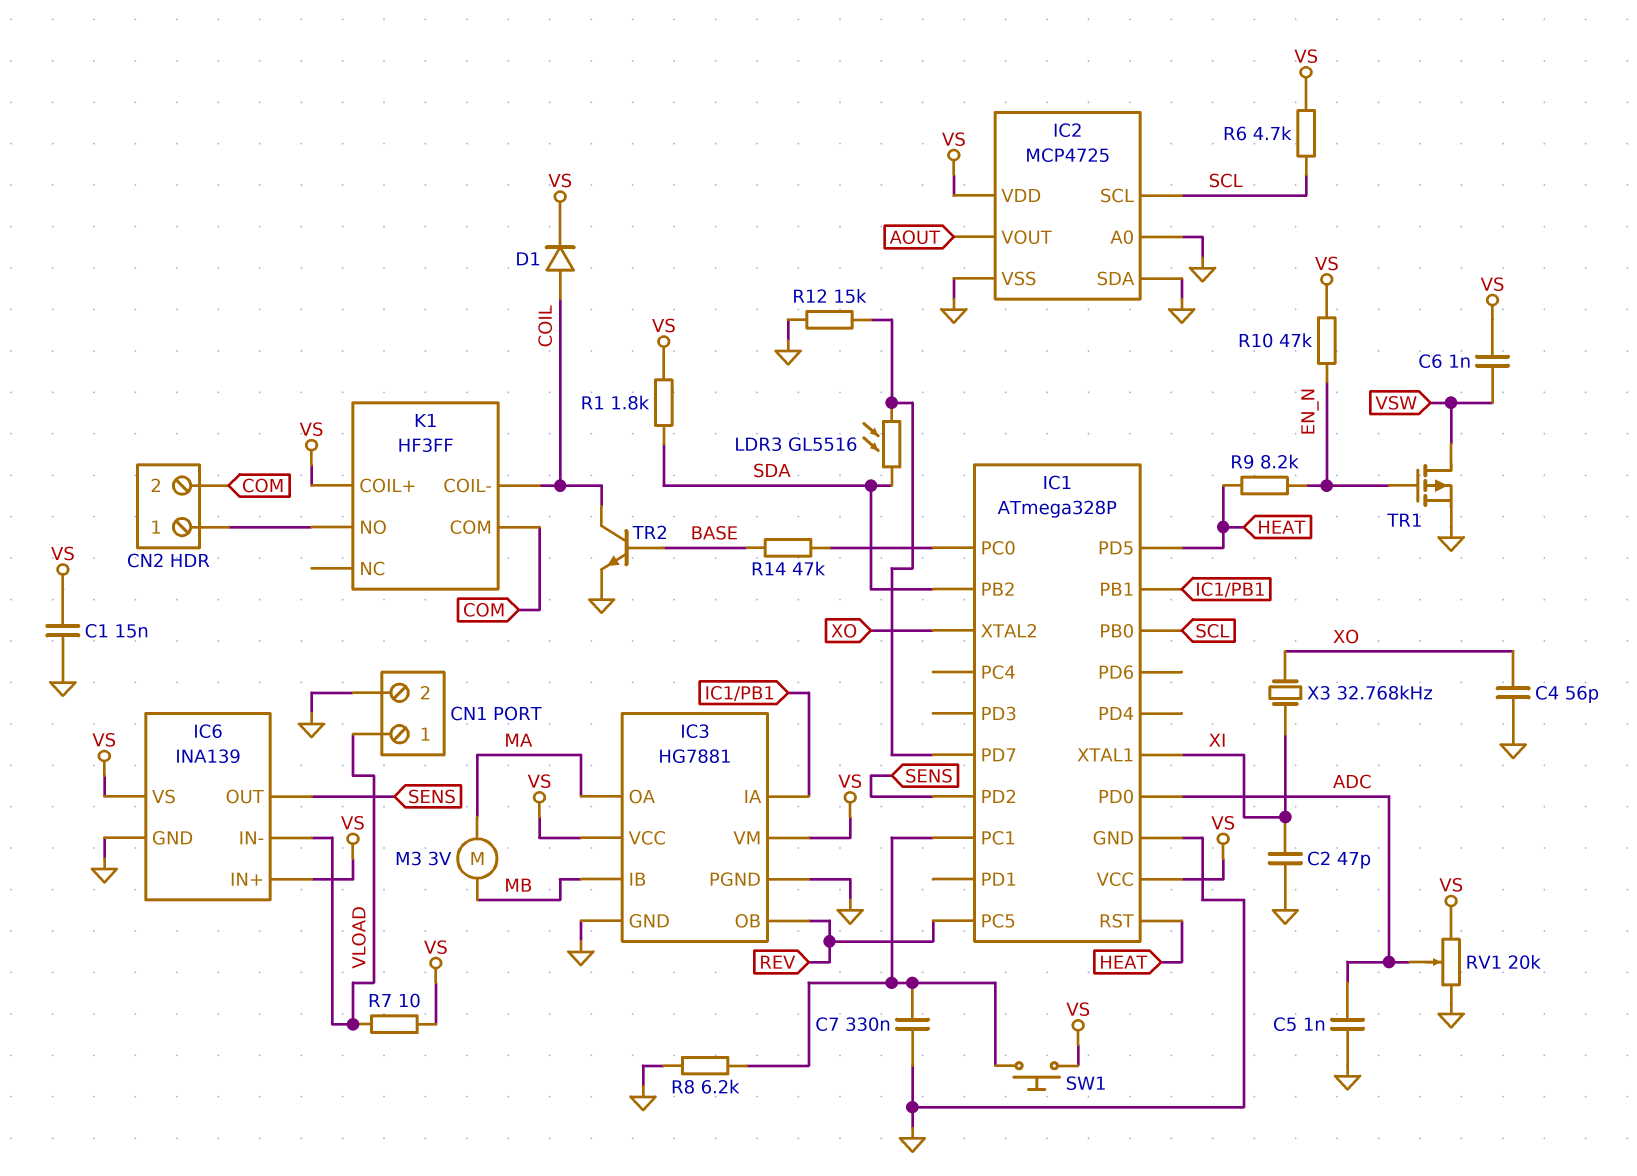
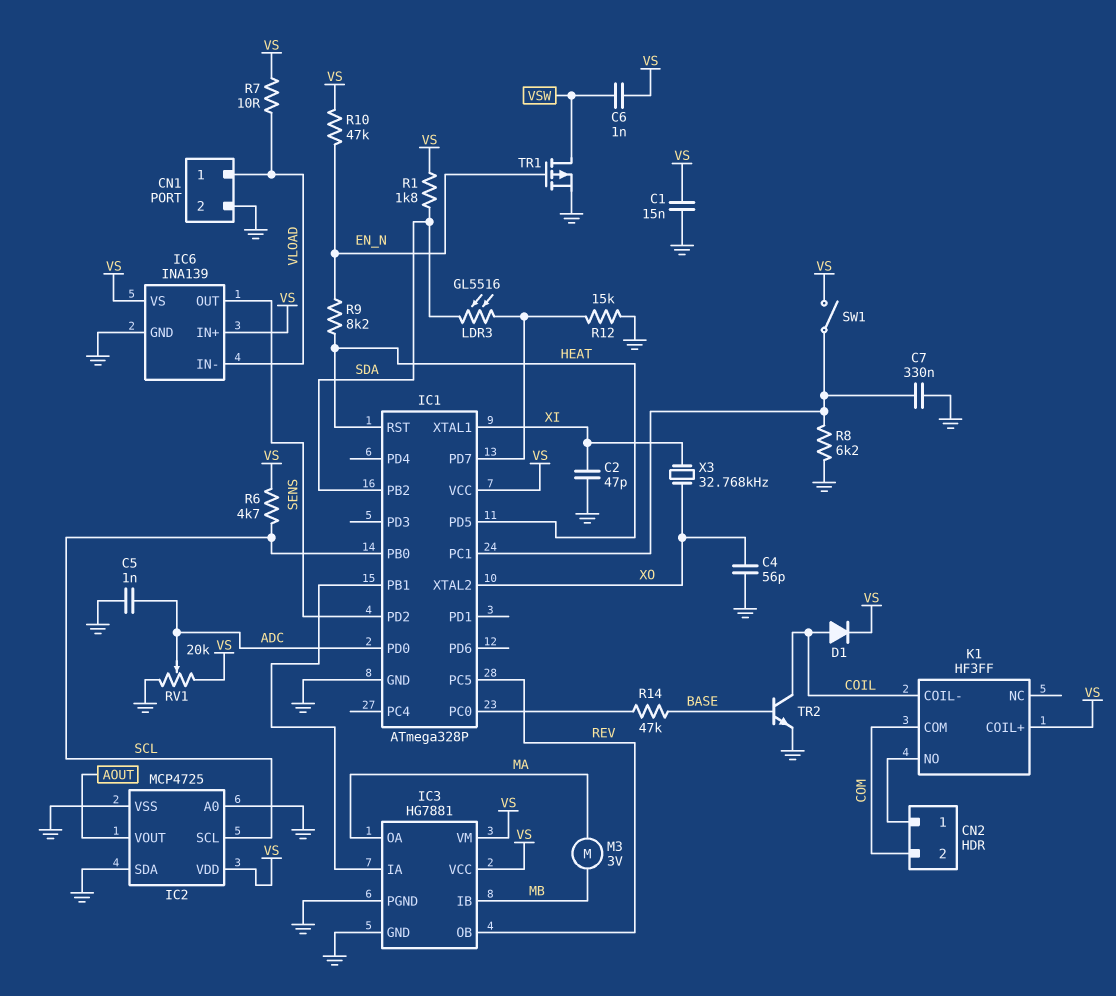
SW1: button (IC1/PC1, VS) -> switch (IC1/PC1, VS)

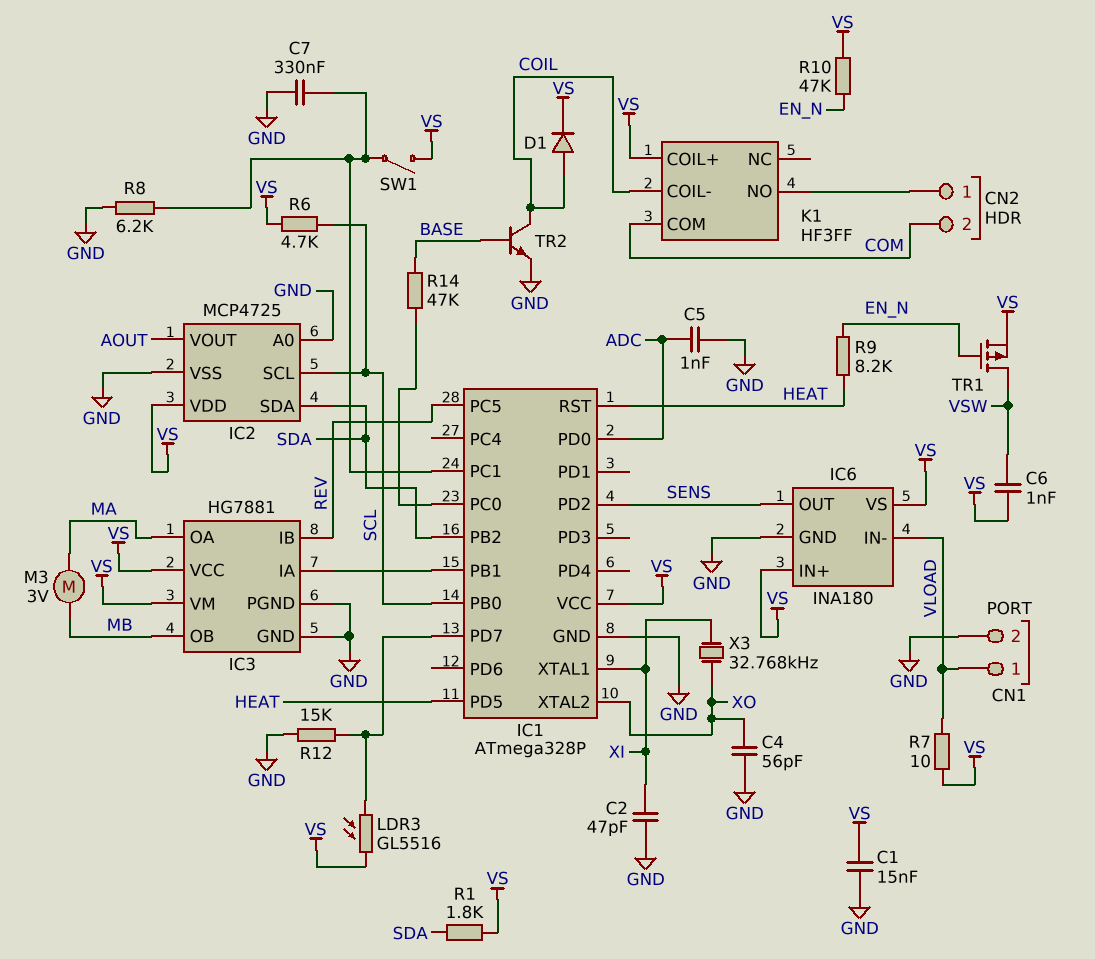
IC2 pin SDA: GND -> SDA
IC3 pin IB: MB -> REV
IC3 pin OB: REV -> MB
IC6: INA139 -> INA180
LDR3: GL5516 (IC1/PD7, SDA) -> GL5516 (IC1/PD7, VS)
RV1: 20k (GND, VS, wiper ADC) -> none
TR1: PMOS (G EN_N, D VSW, S GND) -> PMOS (G EN_N, D VSW, S VS)

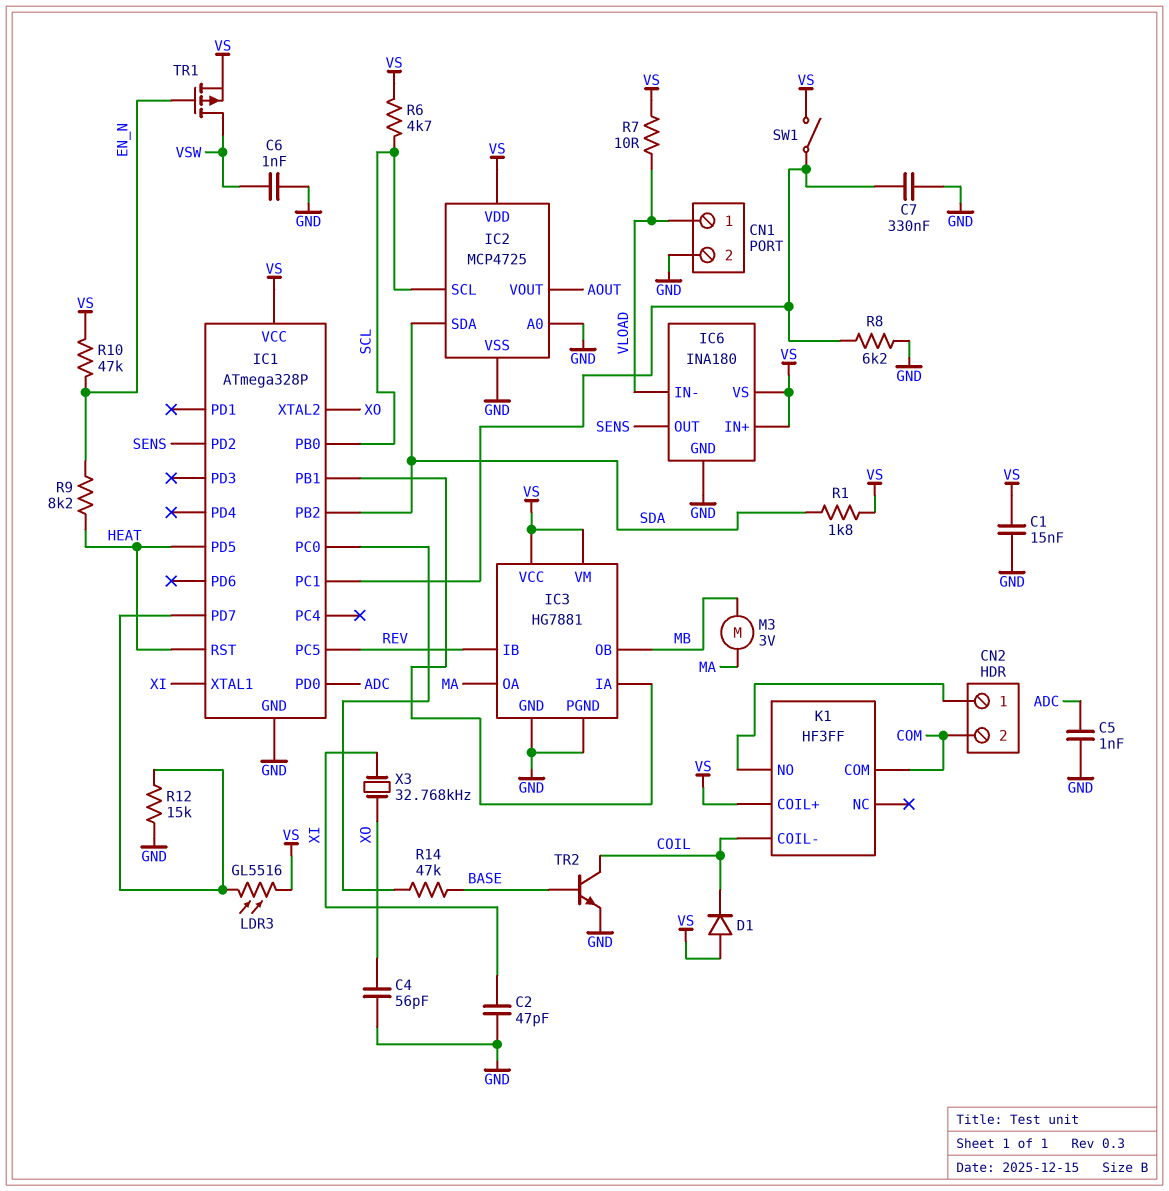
C6: 1nF (VS, VSW) -> 1nF (GND, VSW)
D1: diode (A COIL, K VS) -> diode (A VS, K COIL)

